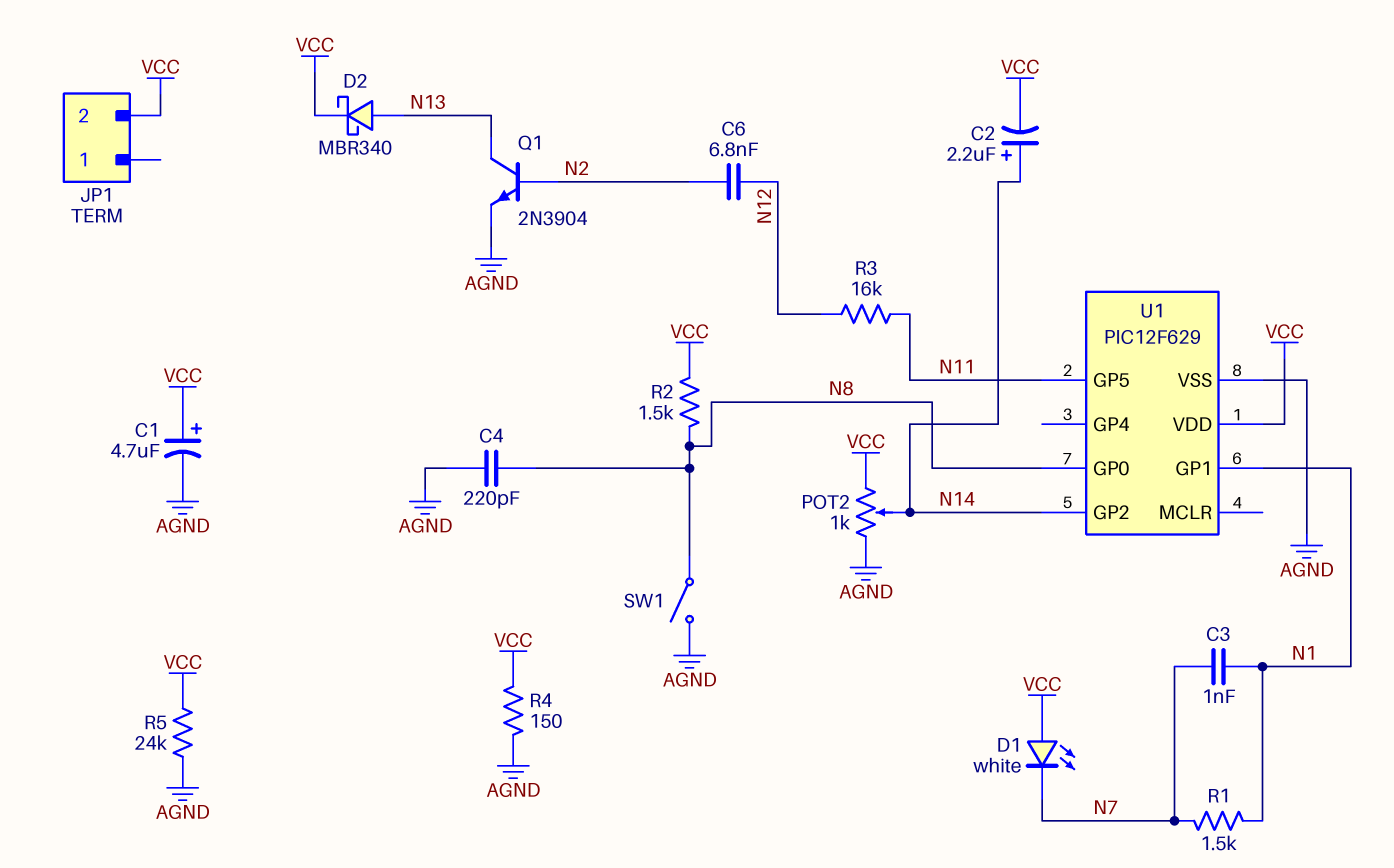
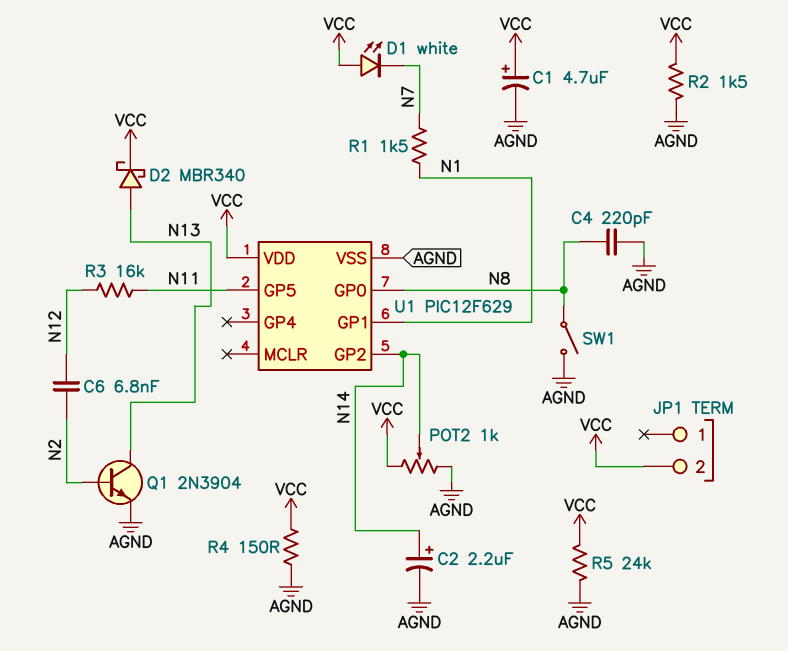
C2: 2.2uF (plus N14, minus VCC) -> 2.2uF (plus N14, minus AGND)
C3: 1nF (N1, N7) -> none
R2: 1.5k (N8, VCC) -> 1.5k (AGND, VCC)

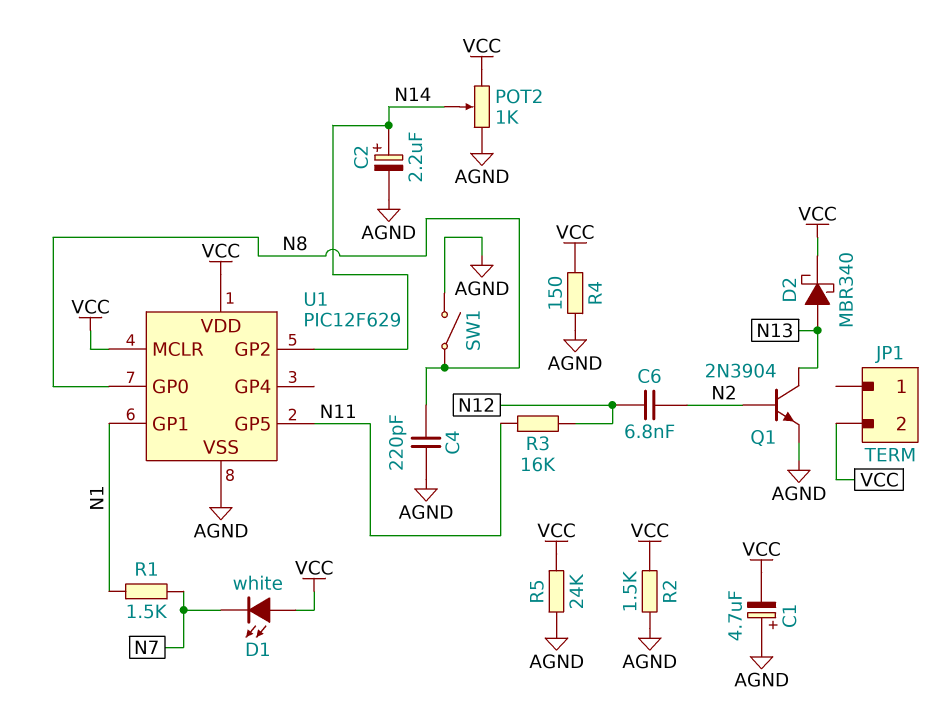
C1: 4.7uF (plus VCC, minus AGND) -> 4.7uF (plus AGND, minus VCC)
U1 pin MCLR: none -> VCC

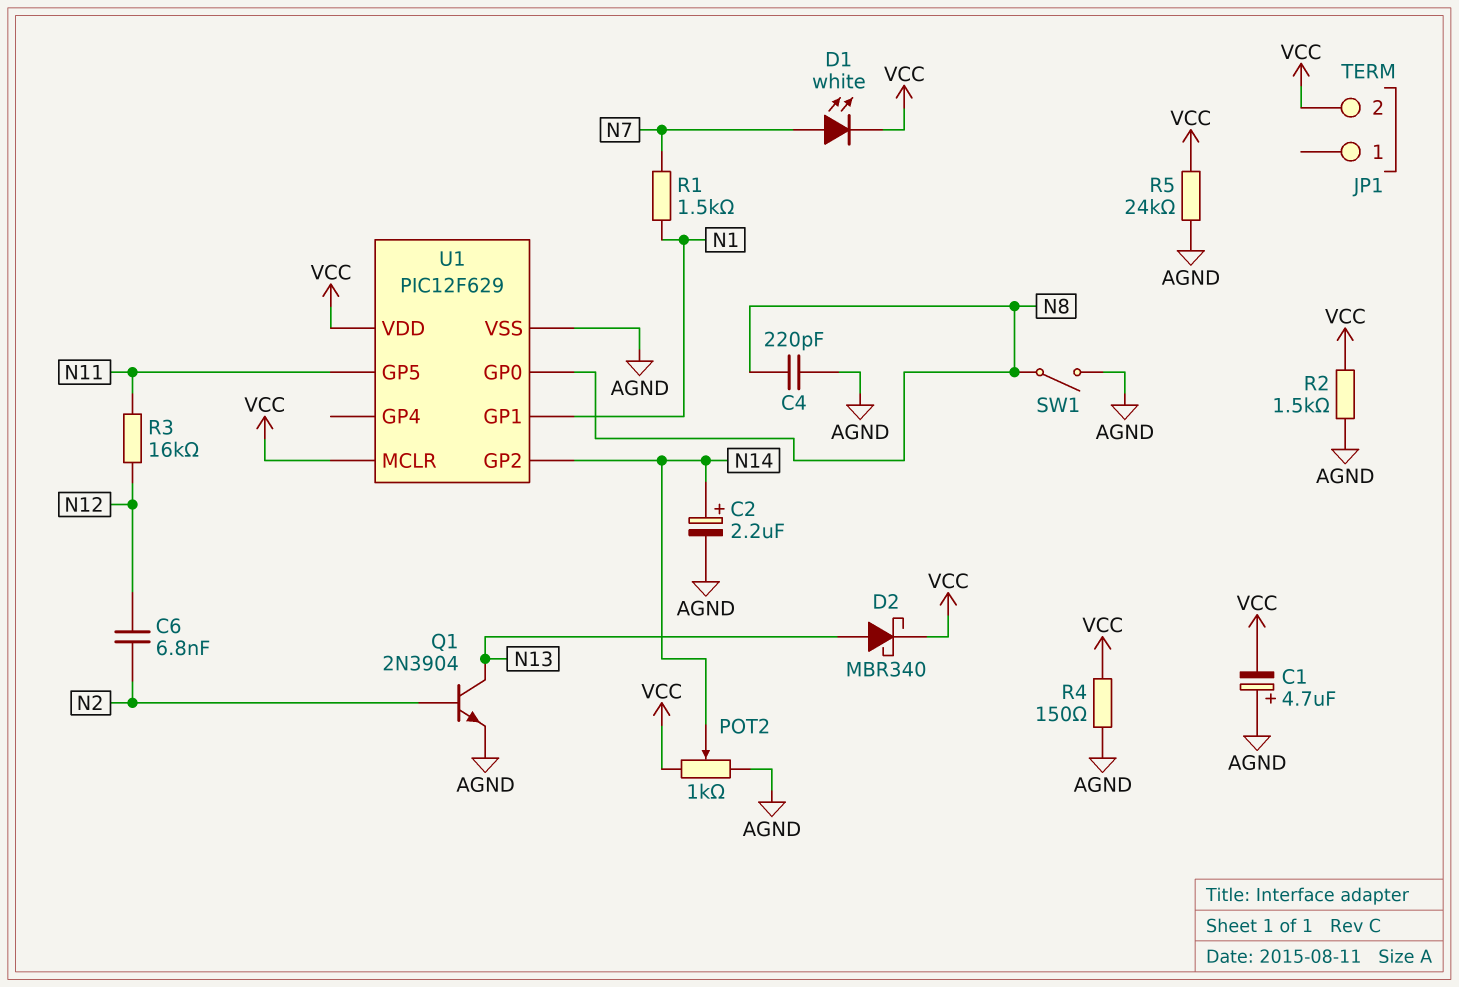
D1: LED white (A VCC, K N7) -> LED white (A N7, K VCC)

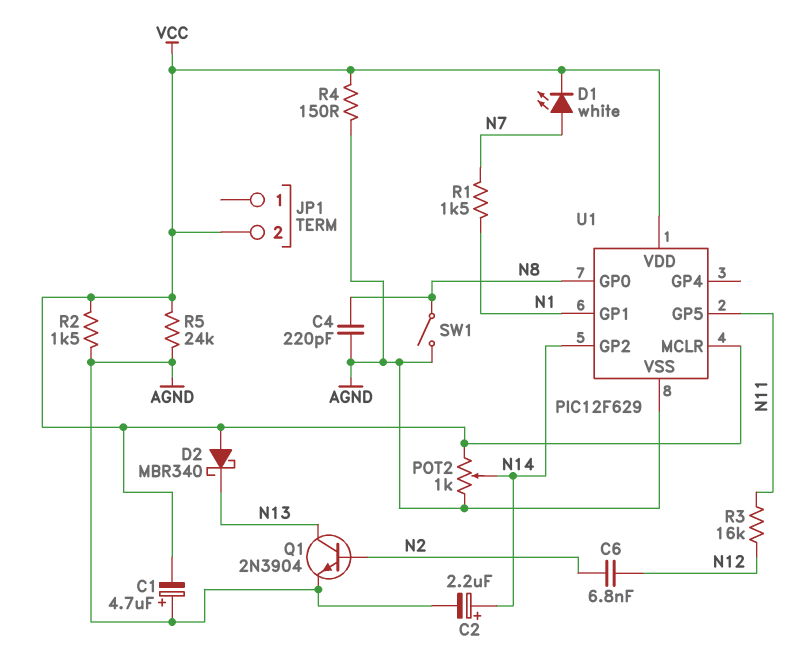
D2: schottky MBR340 (A N13, K VCC) -> schottky MBR340 (A VCC, K N13)

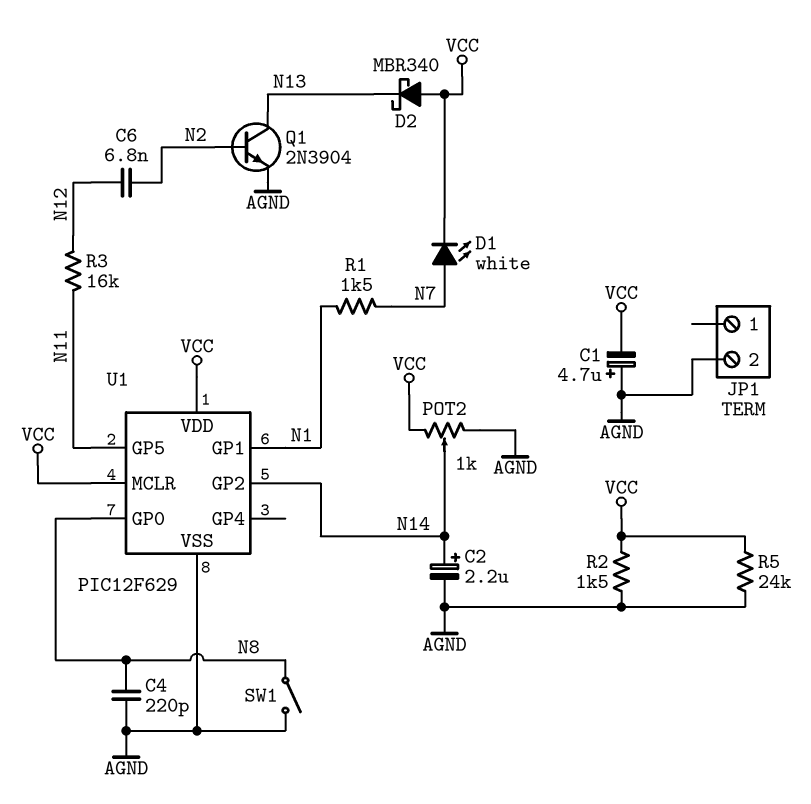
JP1 pin 2: VCC -> AGND
R4: 150 (AGND, VCC) -> none

